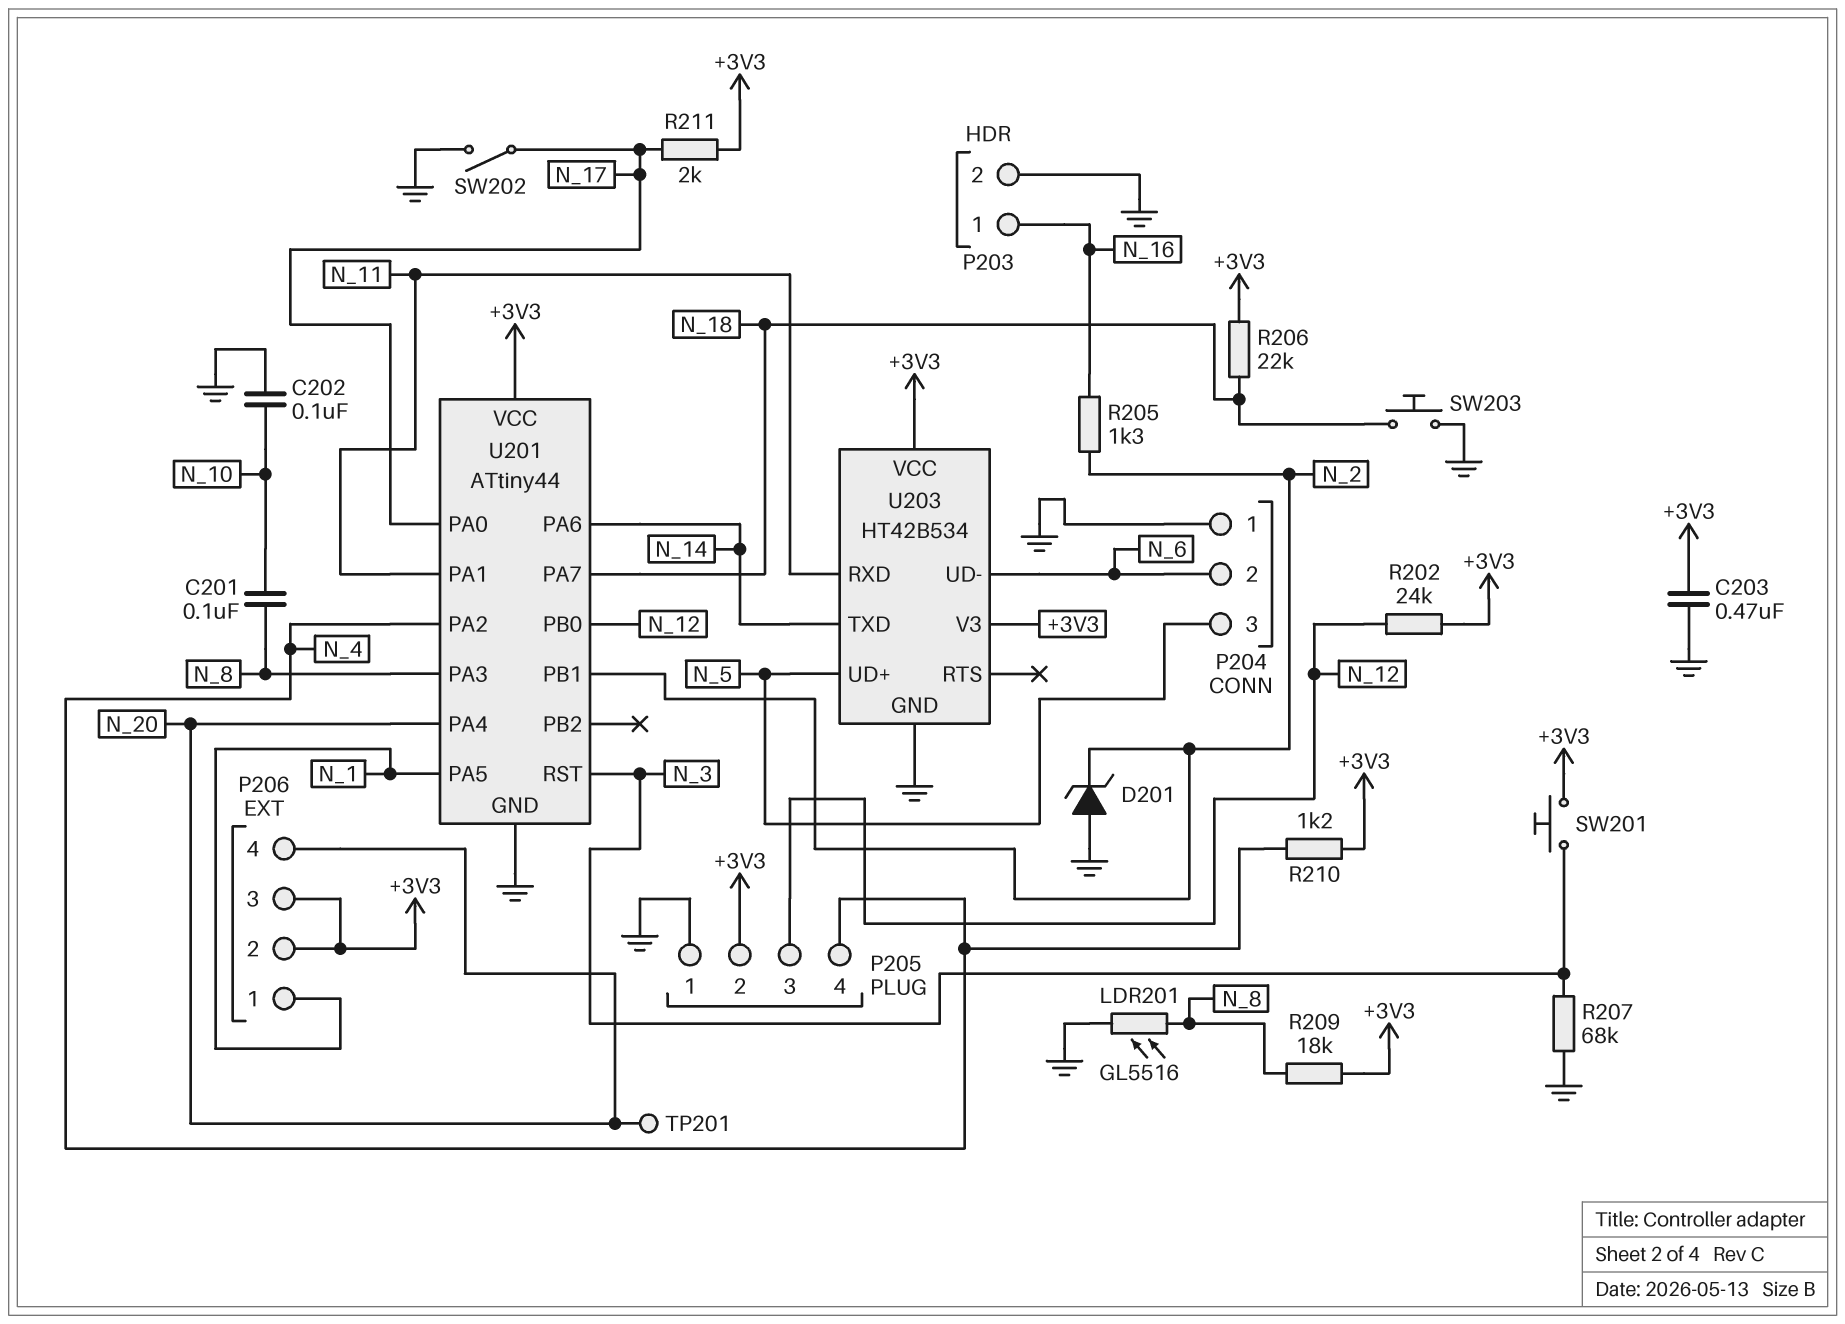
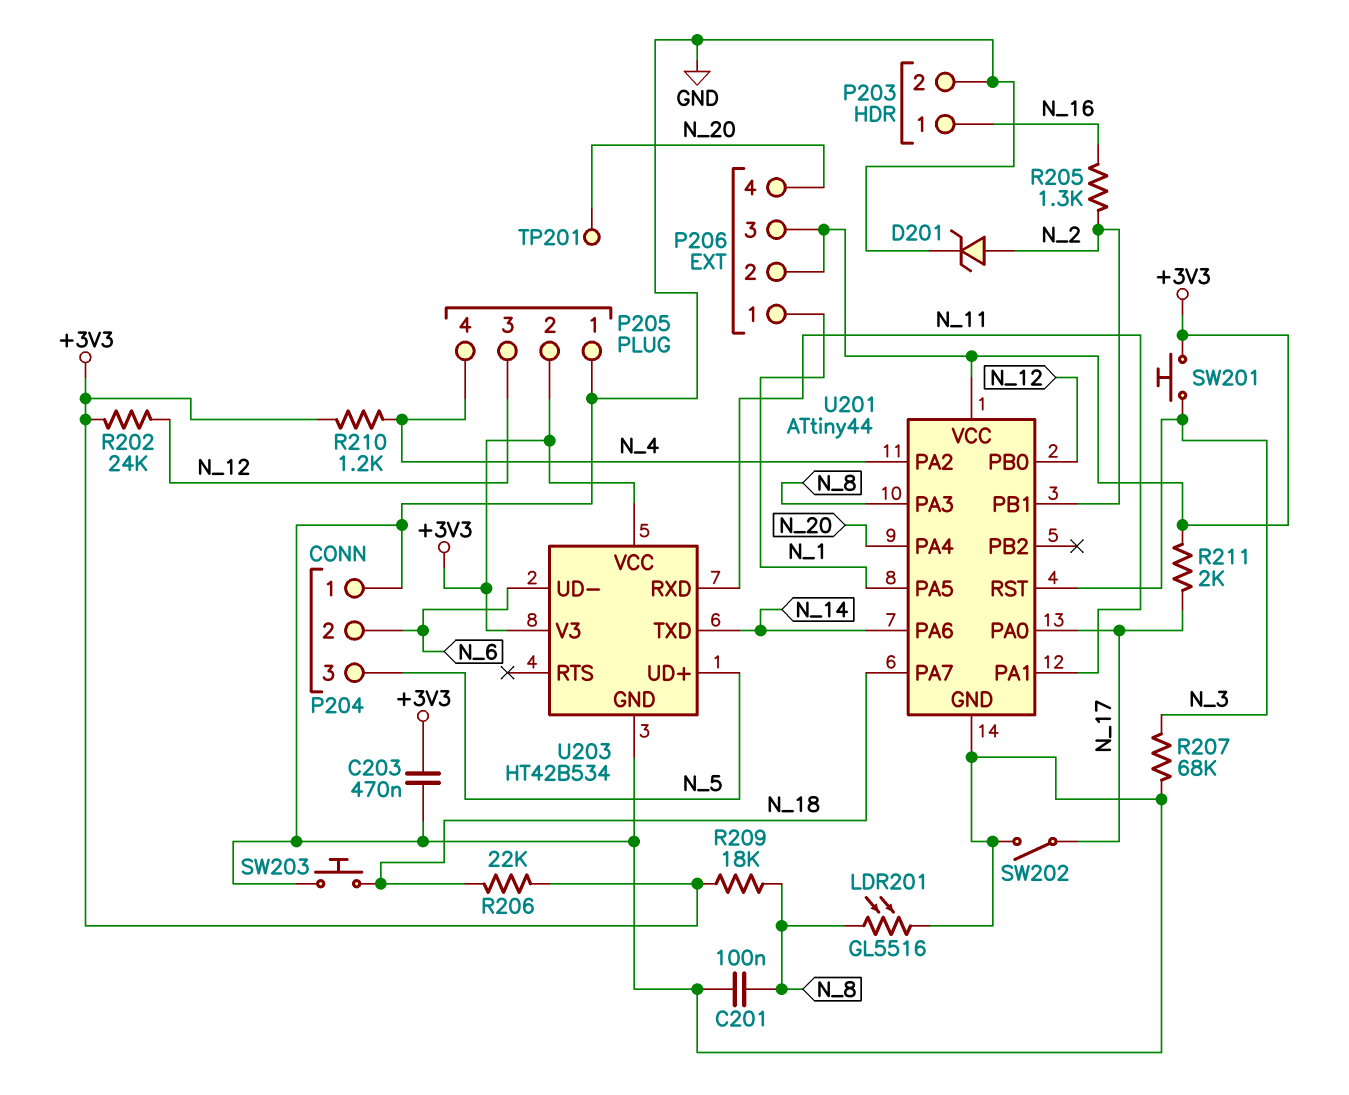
C201: 100nF (N_8, N_10) -> 100nF (GND, N_8)
C202: 100nF (GND, N_10) -> none
D201: zener (A GND, K N_2) -> zener (A N_2, K GND)

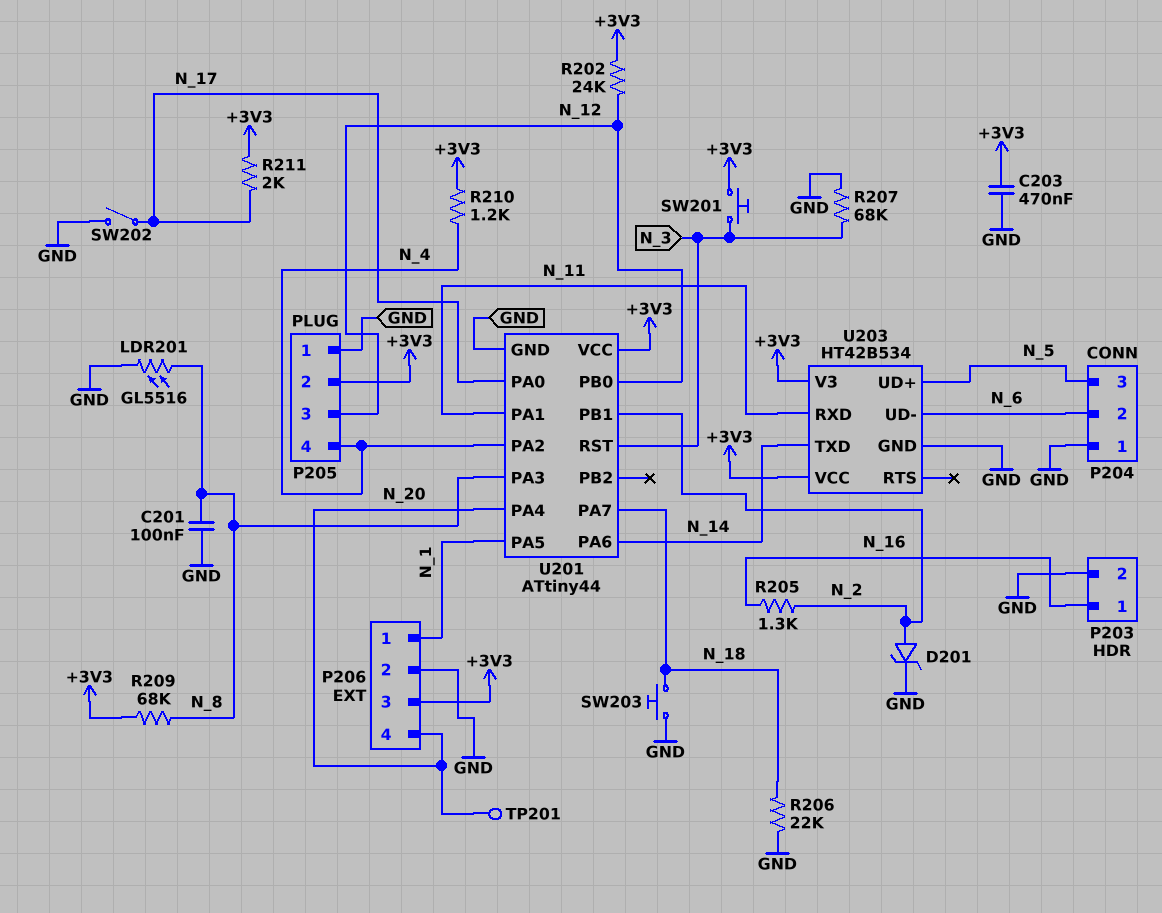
P206 pin 2: +3V3 -> GND
R206: 22k (+3V3, N_18) -> 22k (GND, N_18)
R209: 18k (+3V3, N_8) -> 68k (+3V3, N_8)

